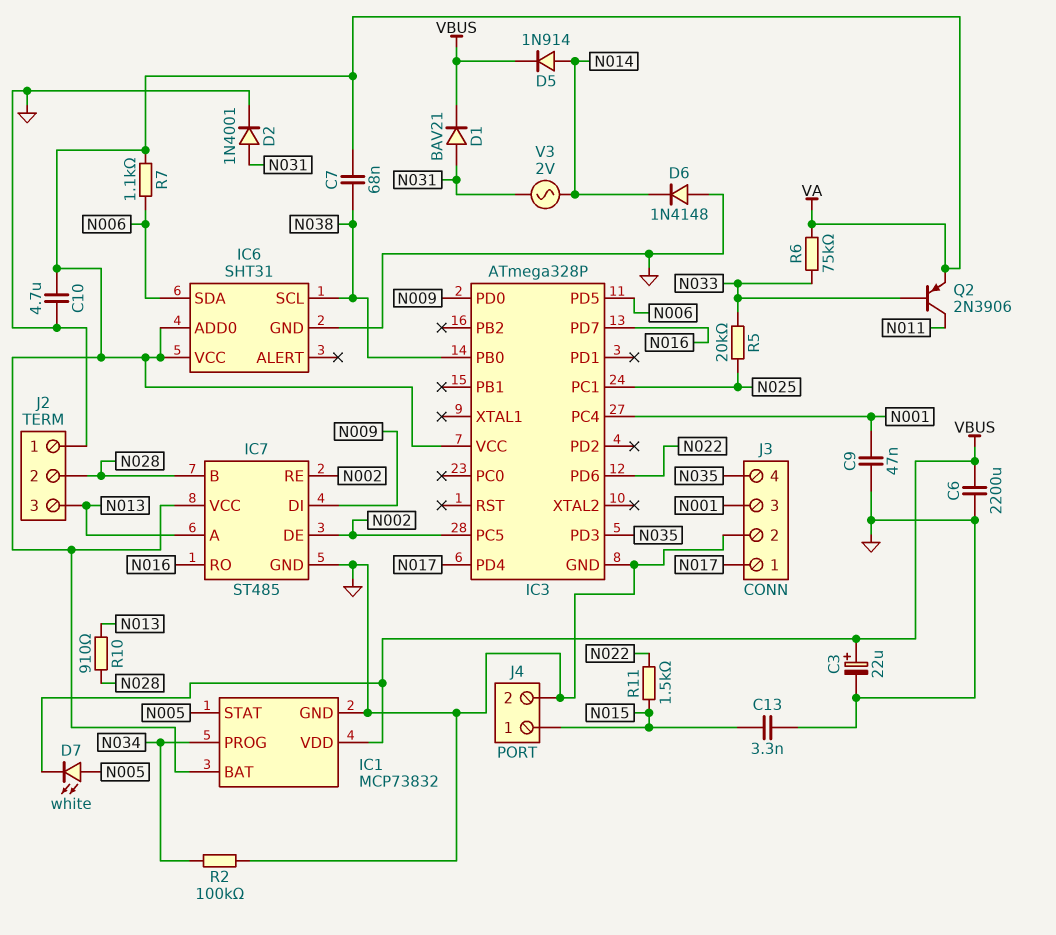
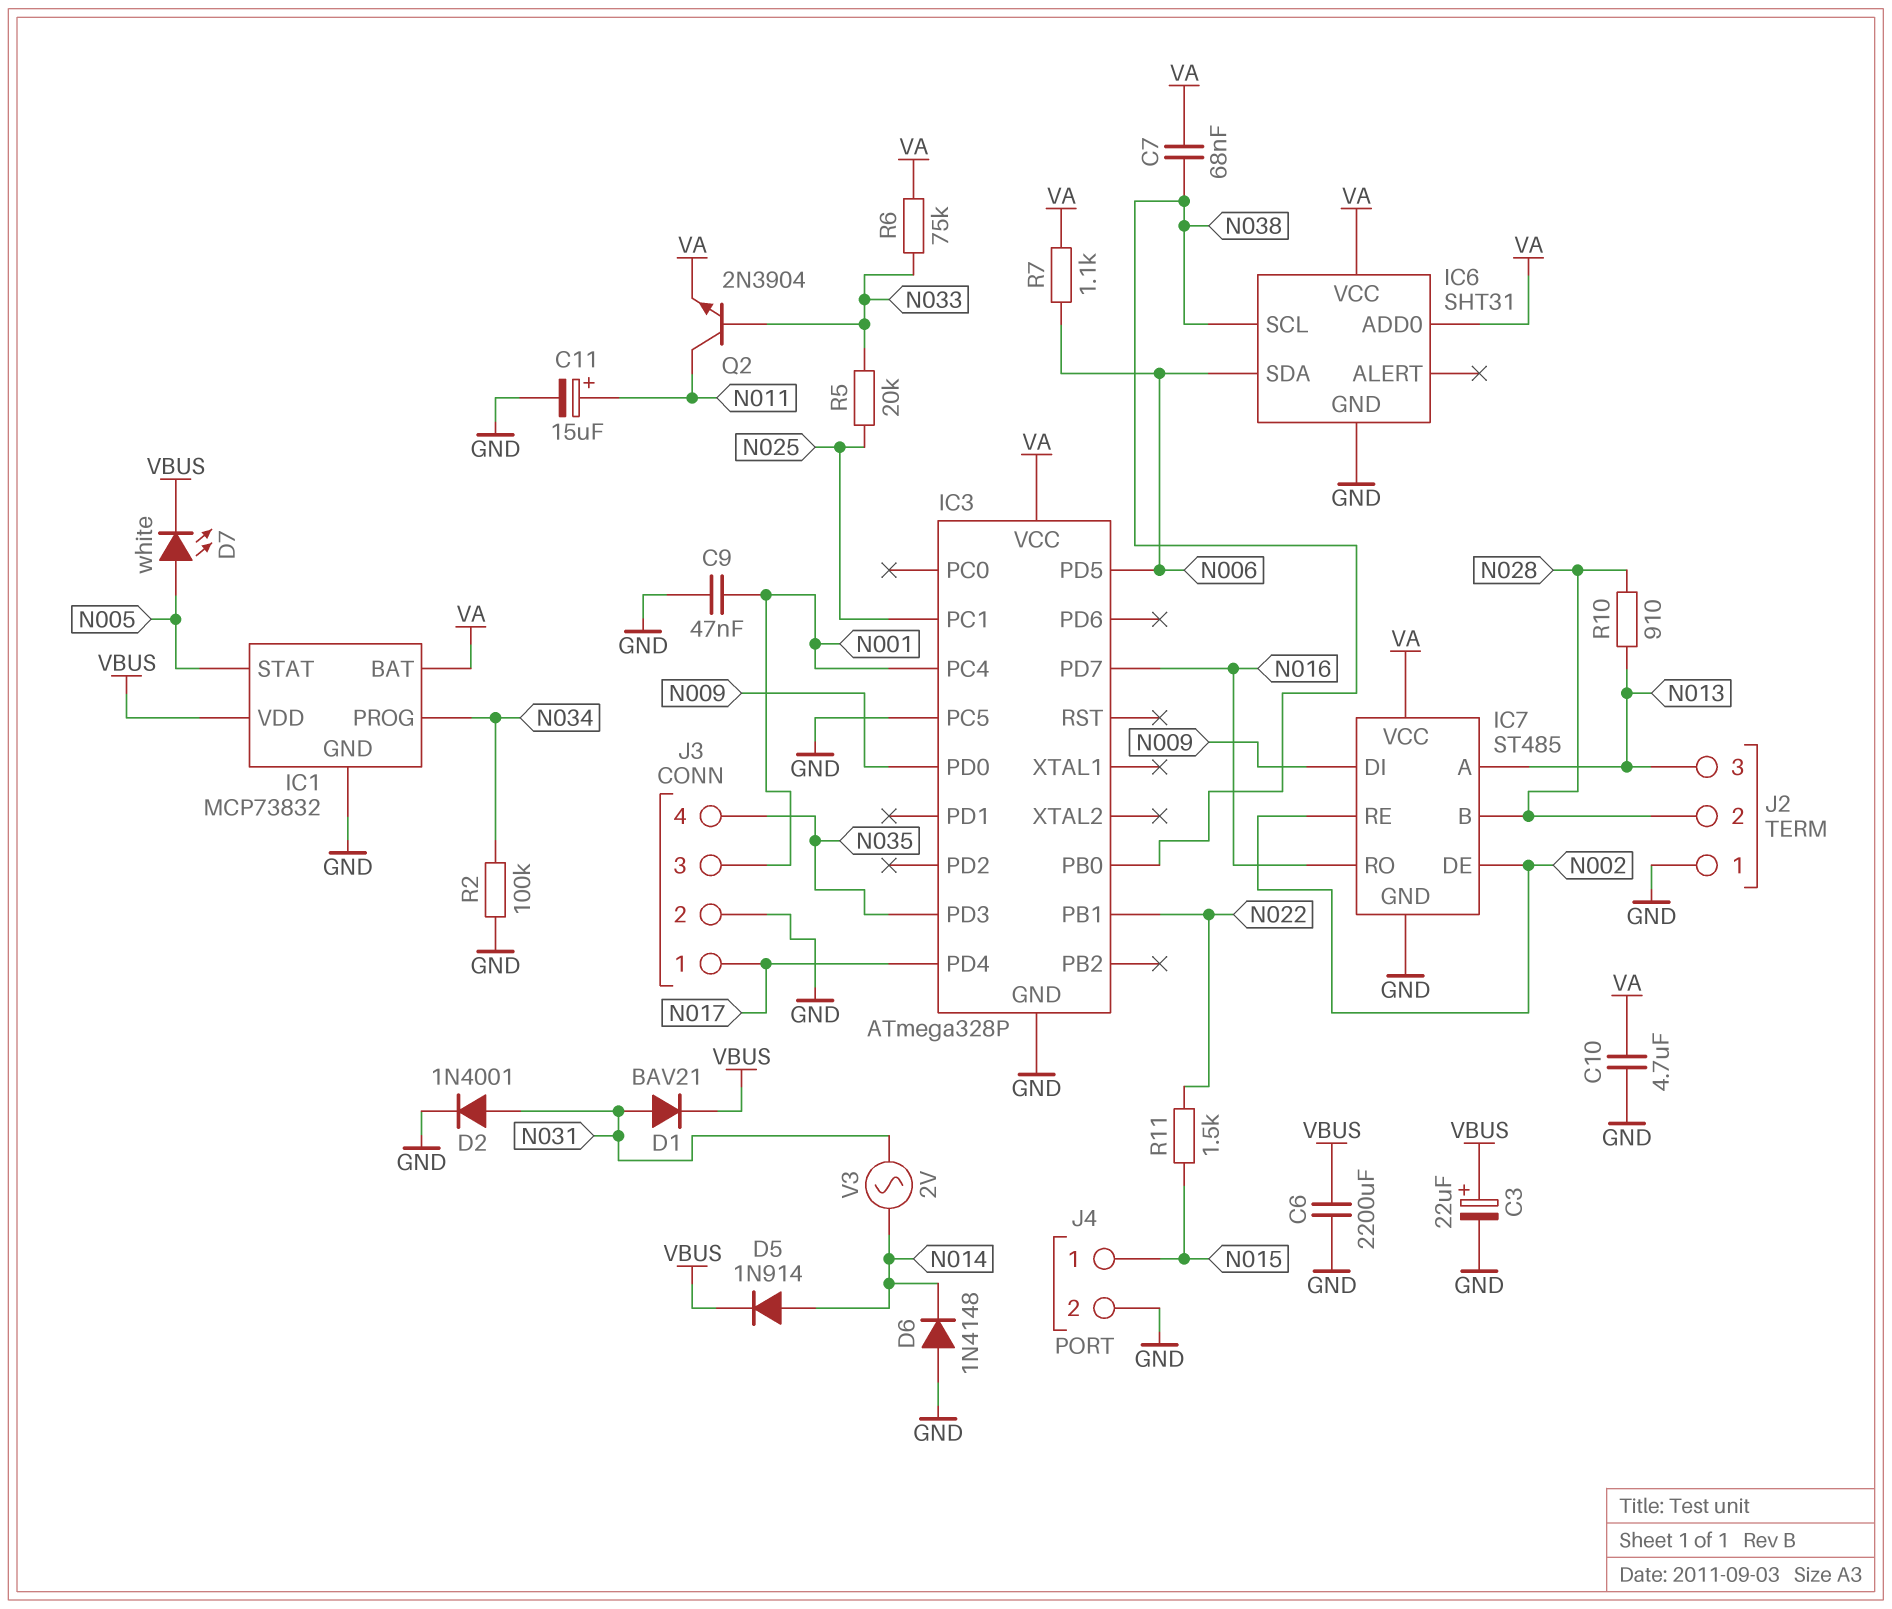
C11: none -> 15uF (plus N011, minus GND)
C13: 3.3nF (GND, N015) -> none
IC3 pin PB1: none -> N022
IC3 pin PC5: N002 -> GND
IC3 pin PD6: N022 -> none
Q2: PNP 2N3906 (B N033, C N011, E VA) -> NPN 2N3904 (B N033, C N011, E VA)

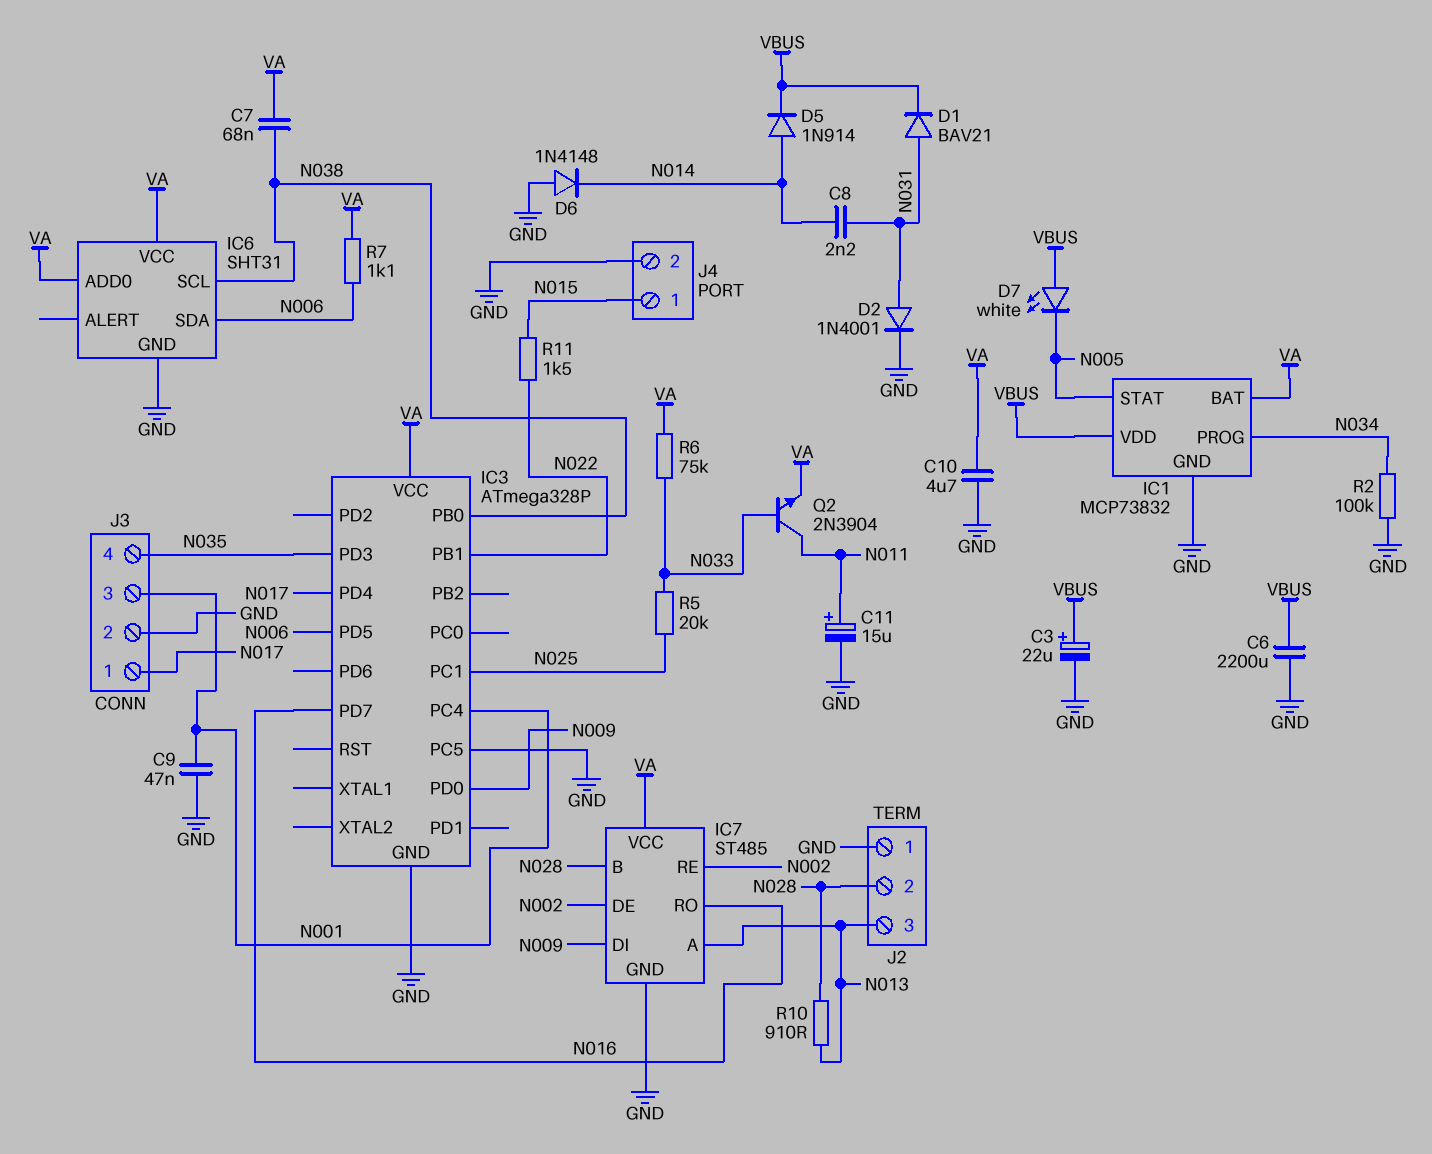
C8: none -> 2.2nF (N014, N031)
D7: LED white (A N005, K VBUS) -> LED white (A VBUS, K N005)
V3: AC 2V (N014, N031) -> none

